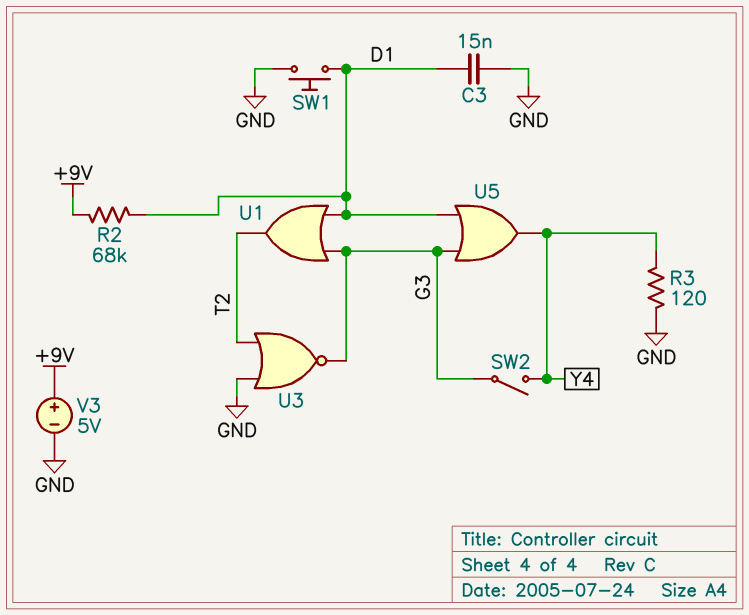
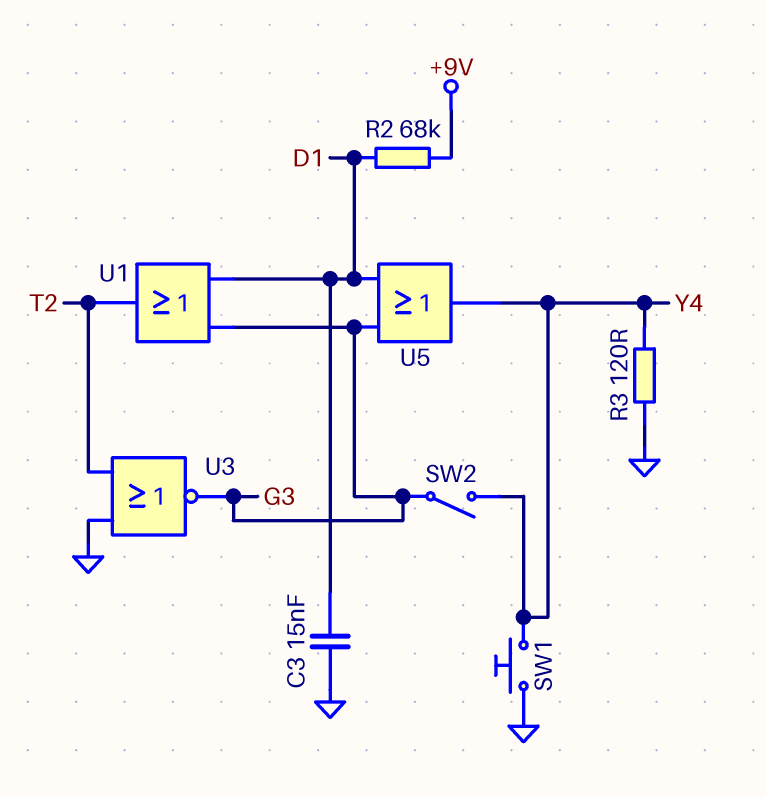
SW1: button (D1, GND) -> button (GND, Y4)
V3: 5V (plus +9V, minus GND) -> none

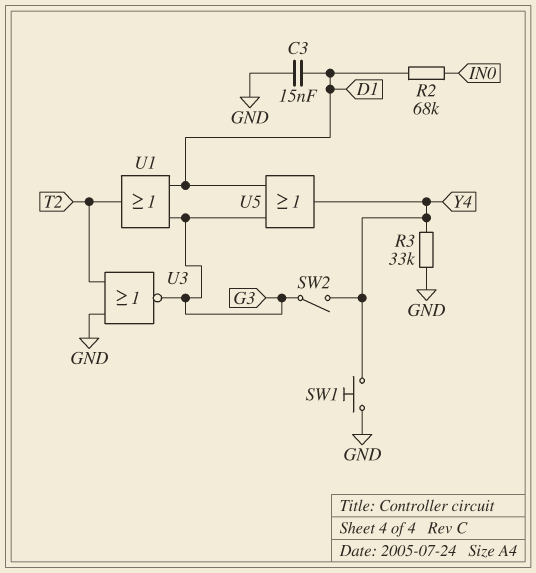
R2: 68k (+9V, D1) -> 68k (D1, IN0)
R3: 120 (GND, Y4) -> 33k (GND, Y4)

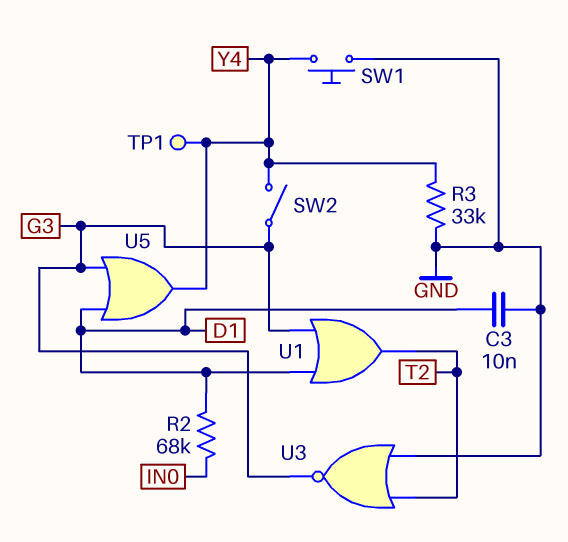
C3: 15nF (D1, GND) -> 10nF (D1, GND)
TP1: none -> test point (Y4)

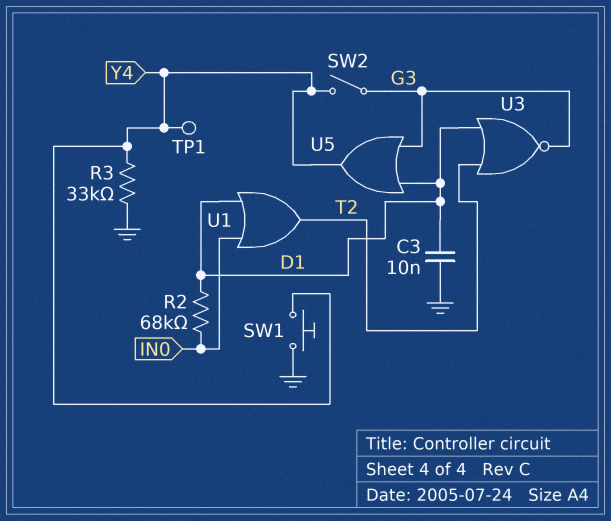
U1: OR (in D1, in G3, out T2) -> OR (in D1, in IN0, out T2)
U3: NOR (in GND, in T2, out G3) -> NOR (in D1, in T2, out G3)

